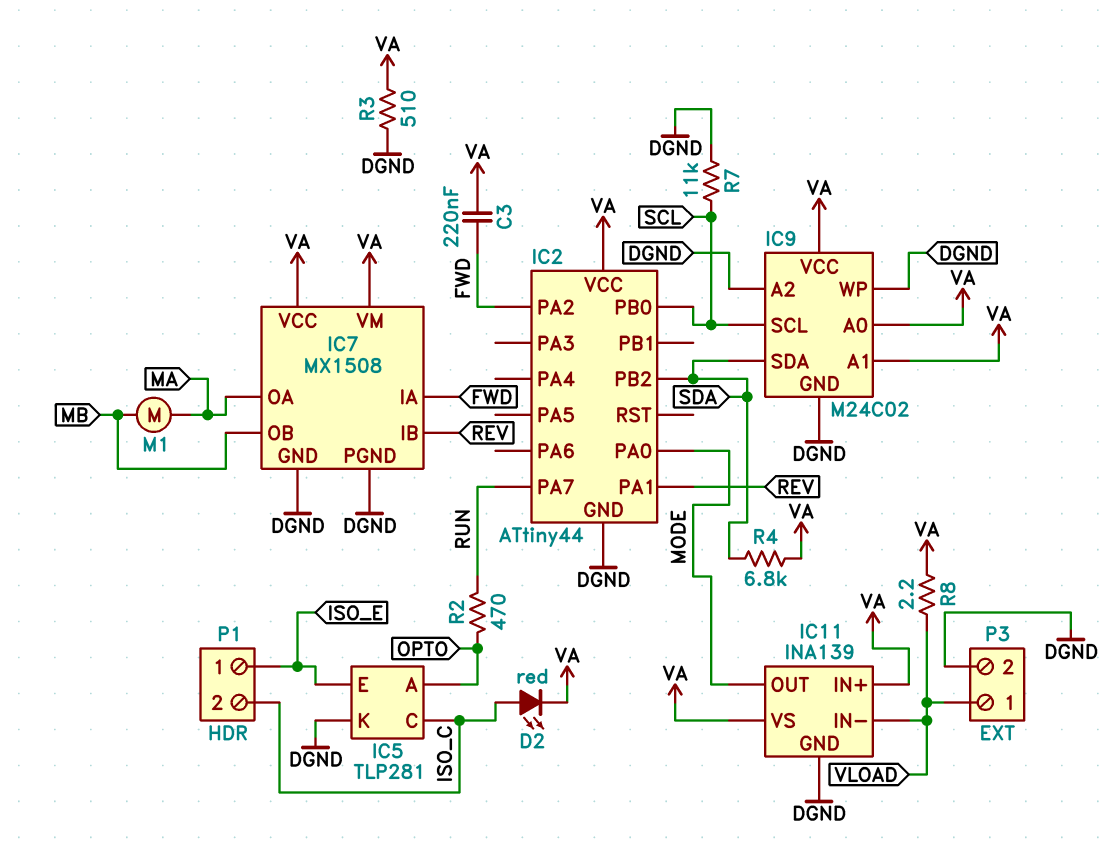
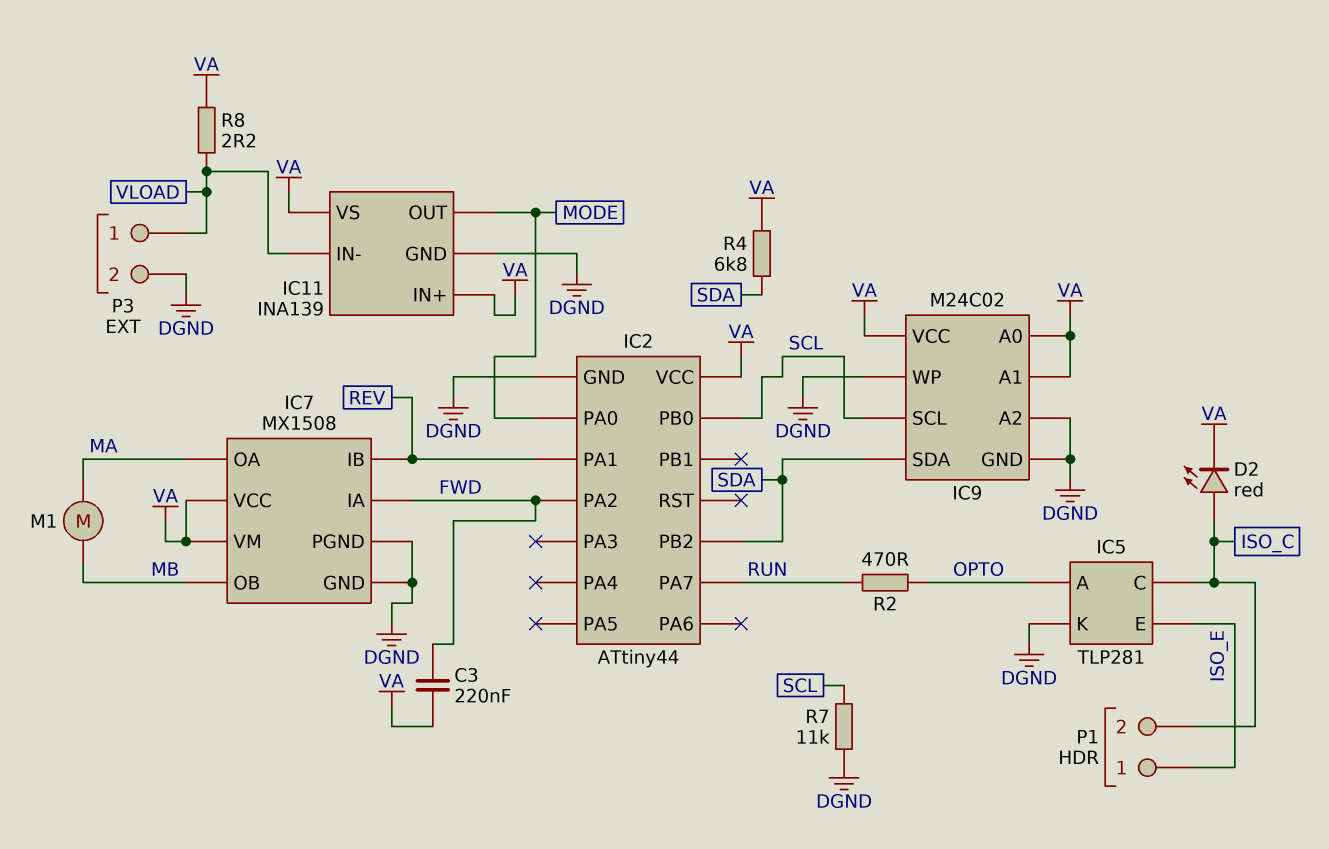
R3: 510 (DGND, VA) -> none

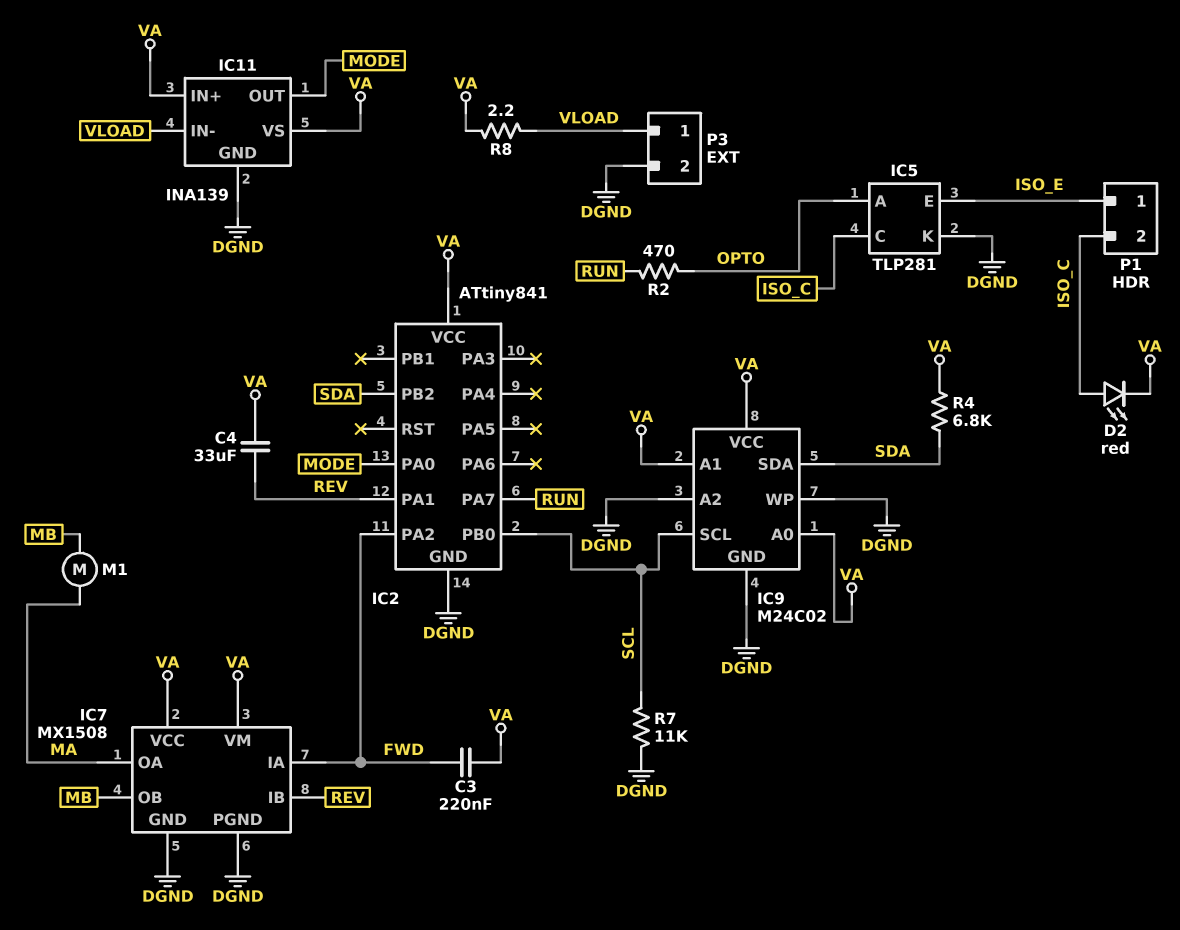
C4: none -> 33uF (REV, VA)
IC2: ATtiny44 -> ATtiny841

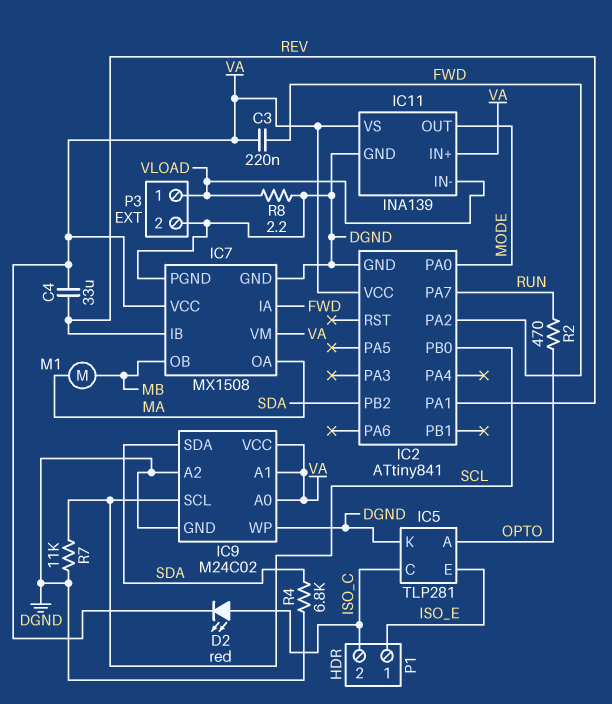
R4: 6.8k (SDA, VA) -> 6.8k (DGND, SDA)
R8: 2.2 (VA, VLOAD) -> 2.2 (DGND, VLOAD)

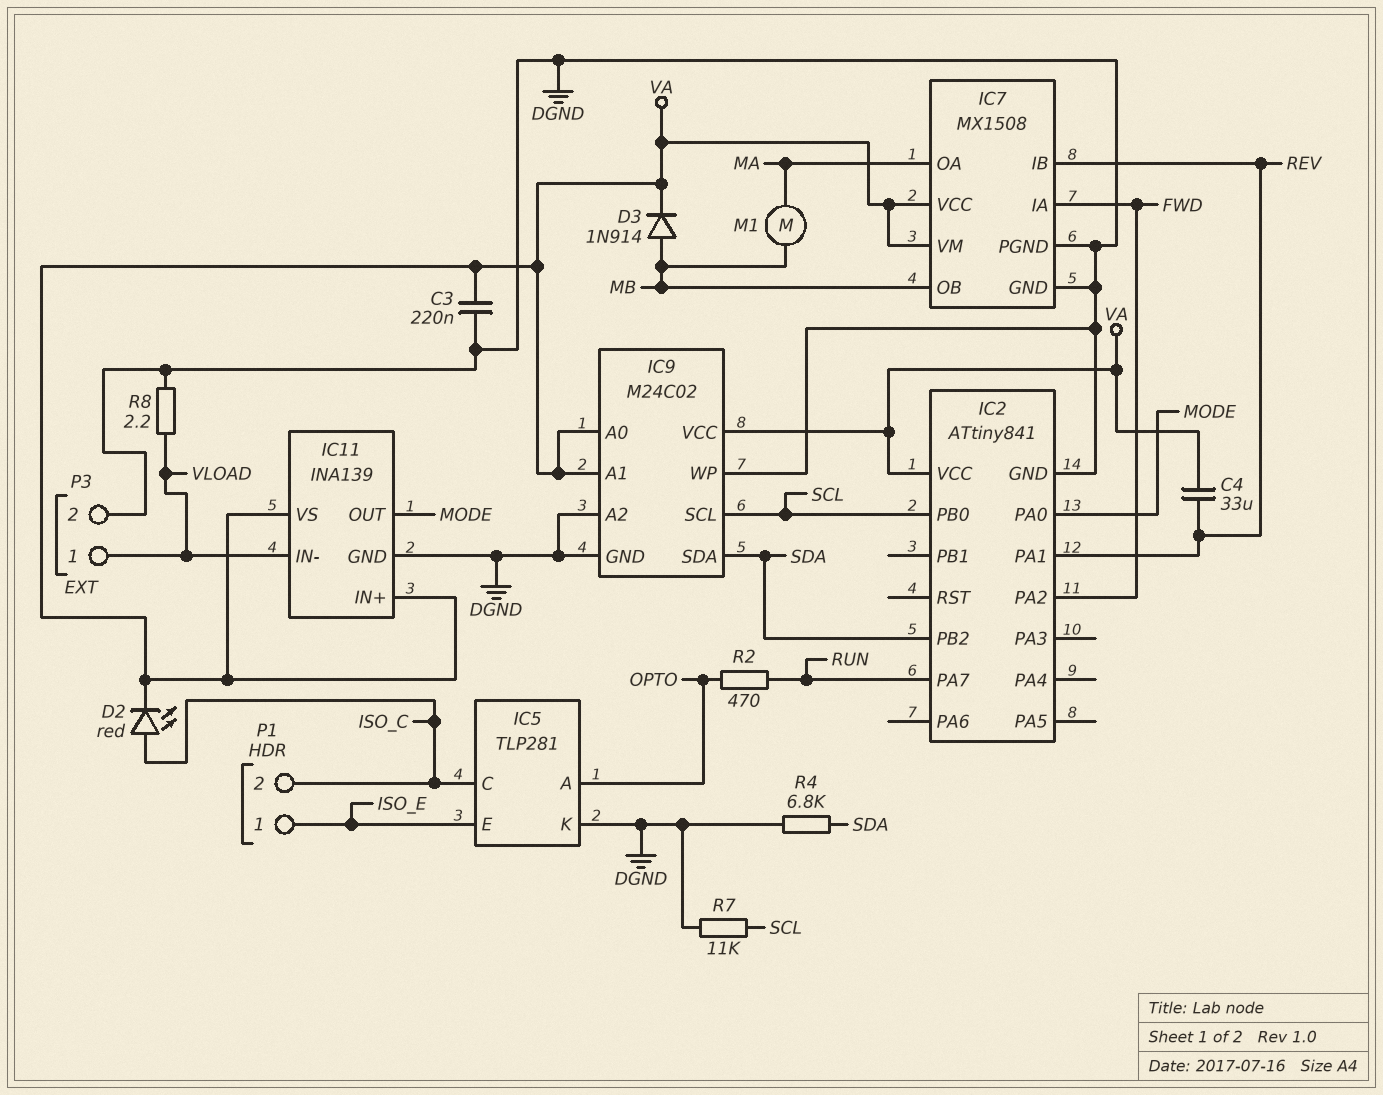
C3: 220nF (FWD, VA) -> 220nF (DGND, VA)
D3: none -> diode 1N914 (A MB, K VA)

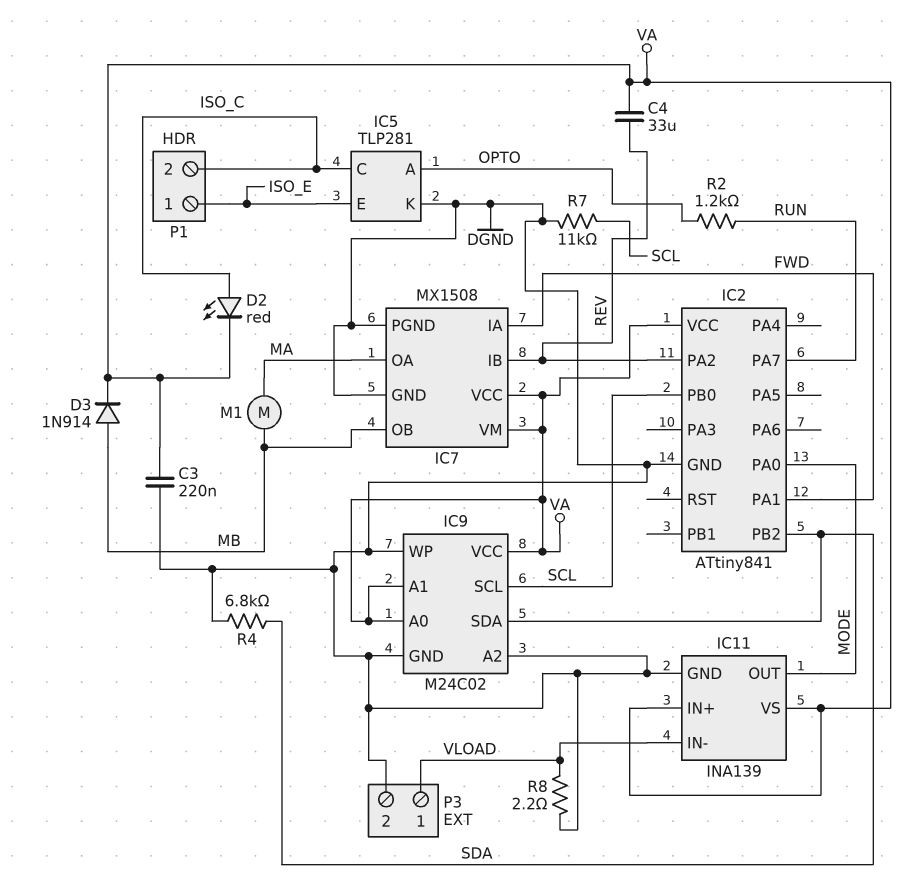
IC2 pin PA1: REV -> FWD
IC2 pin PA2: FWD -> REV
R2: 470 (OPTO, RUN) -> 1.2k (OPTO, RUN)

